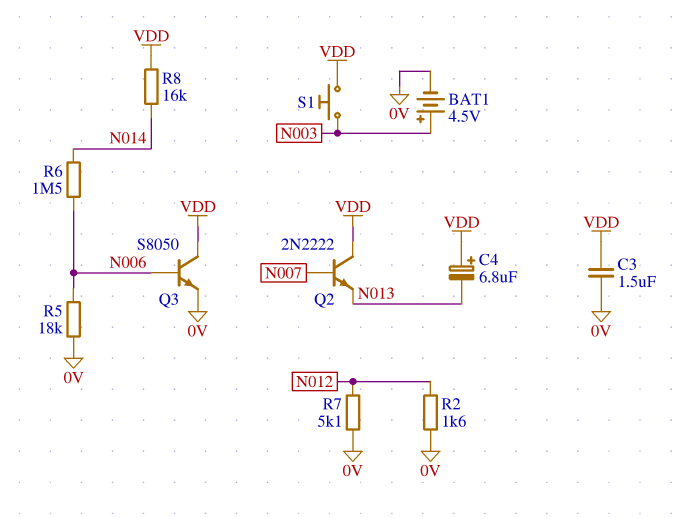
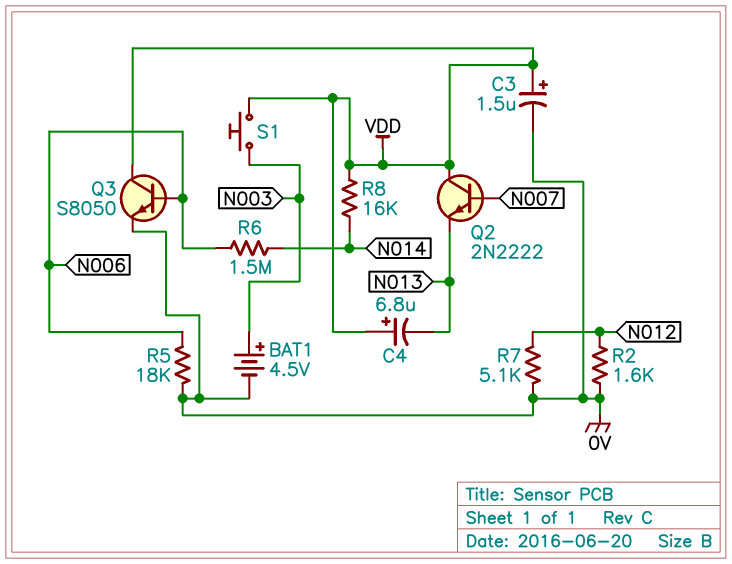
C3: 1.5uF (0V, VDD) -> 1.5uF (plus VDD, minus 0V)

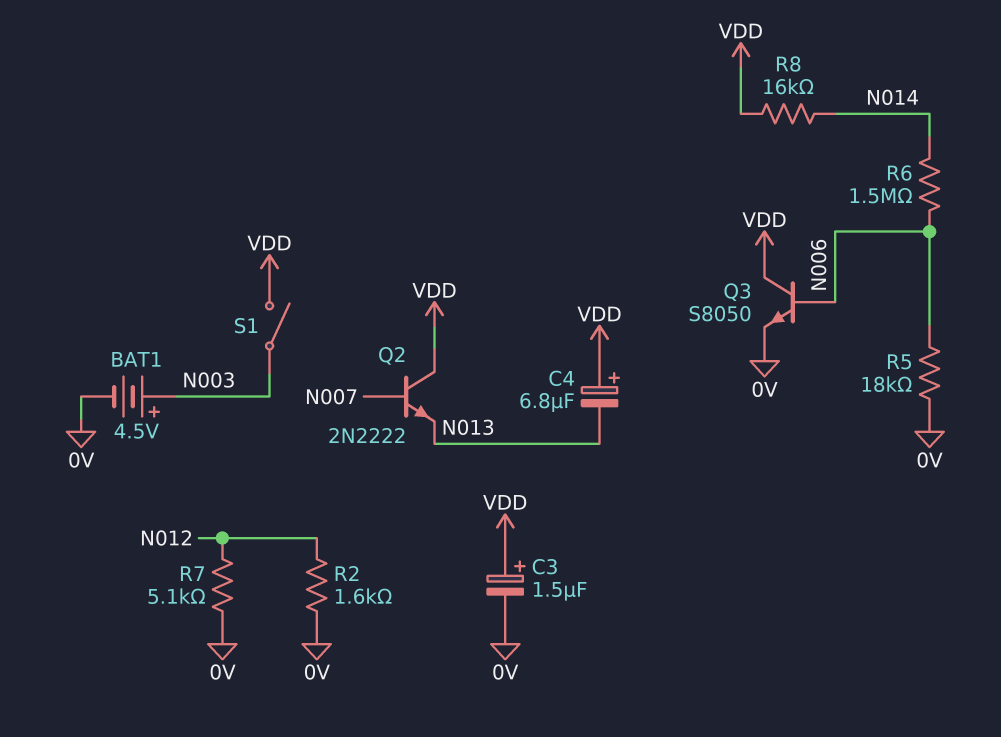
S1: button (N003, VDD) -> switch (N003, VDD)

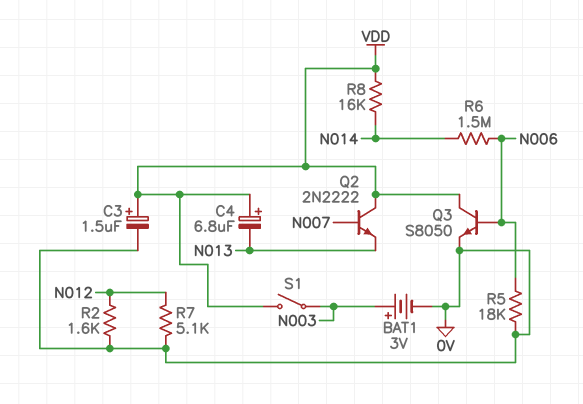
BAT1: 4.5V (plus N003, minus 0V) -> 3V (plus N003, minus 0V)

